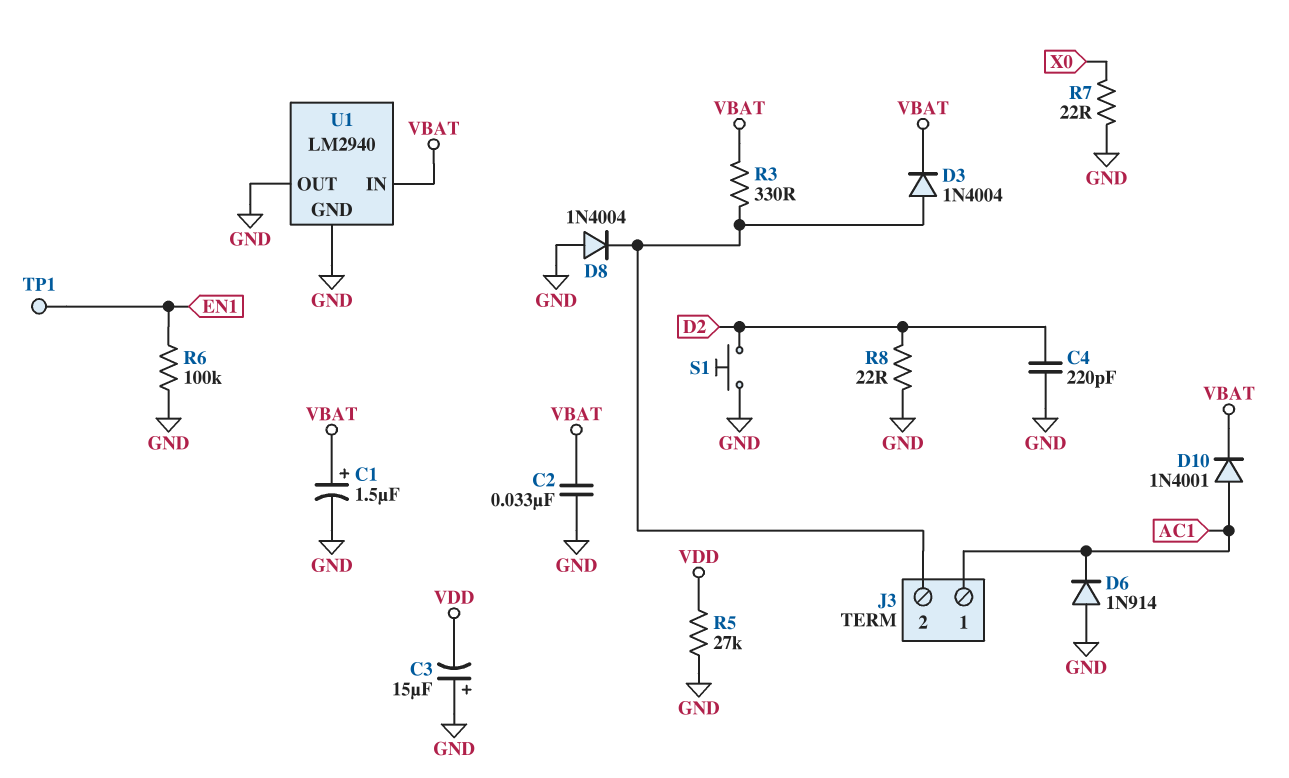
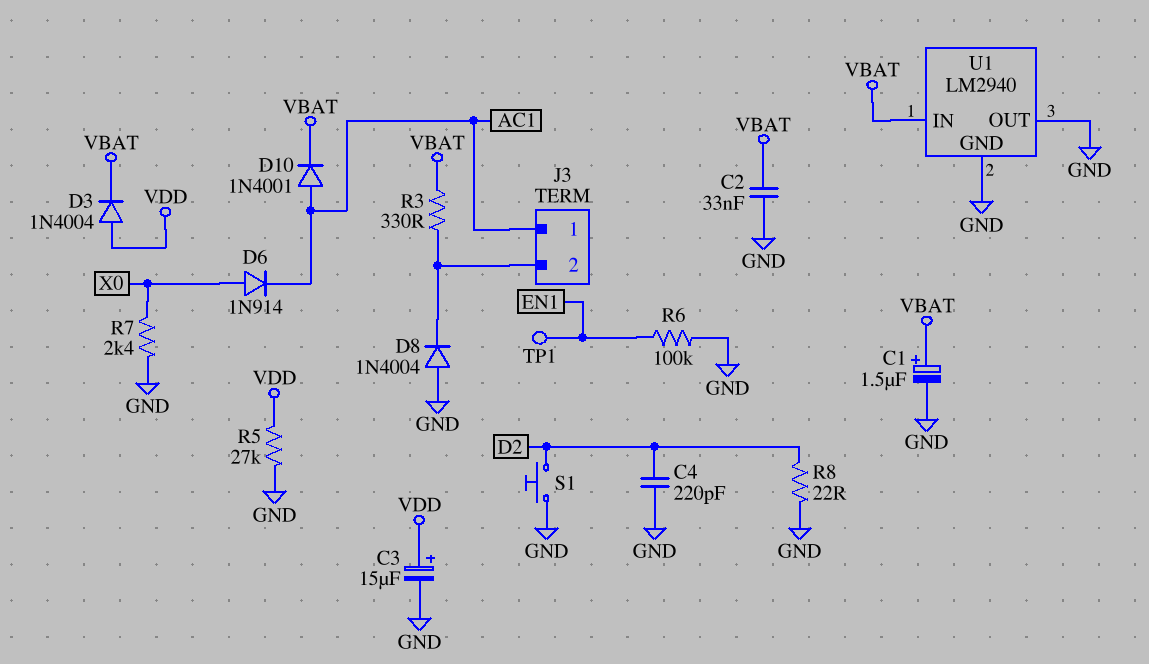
C3: 15uF (plus GND, minus VDD) -> 15uF (plus VDD, minus GND)
D3: diode 1N4004 (A J3/2, K VBAT) -> diode 1N4004 (A VDD, K VBAT)
D6: diode 1N914 (A GND, K AC1) -> diode 1N914 (A X0, K AC1)
R7: 22 (GND, X0) -> 2.4k (GND, X0)

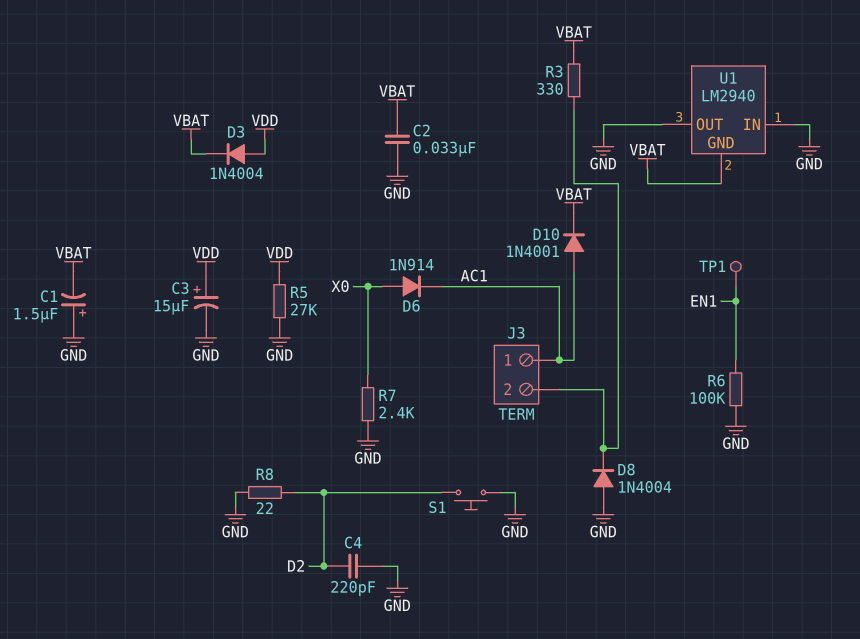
C1: 1.5uF (plus VBAT, minus GND) -> 1.5uF (plus GND, minus VBAT)
U1 pin GND: GND -> VBAT
U1 pin IN: VBAT -> GND

